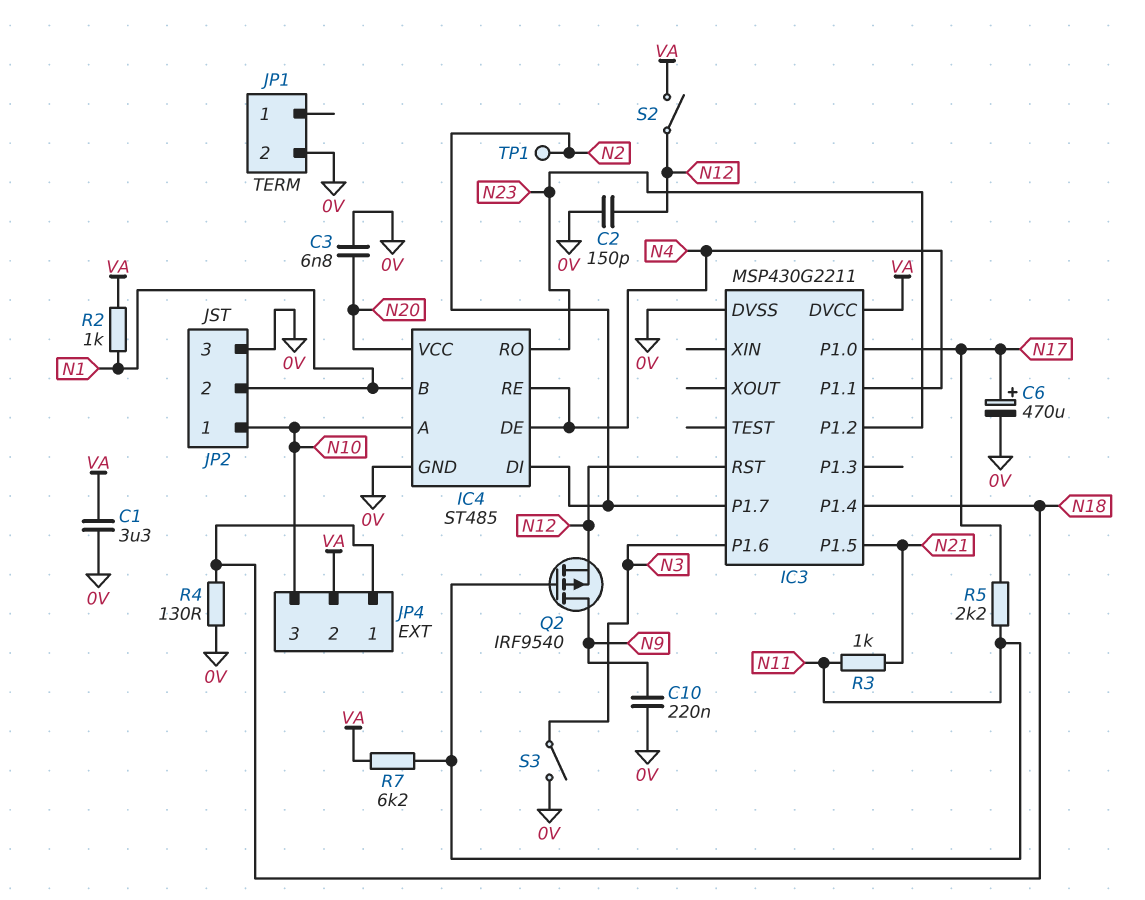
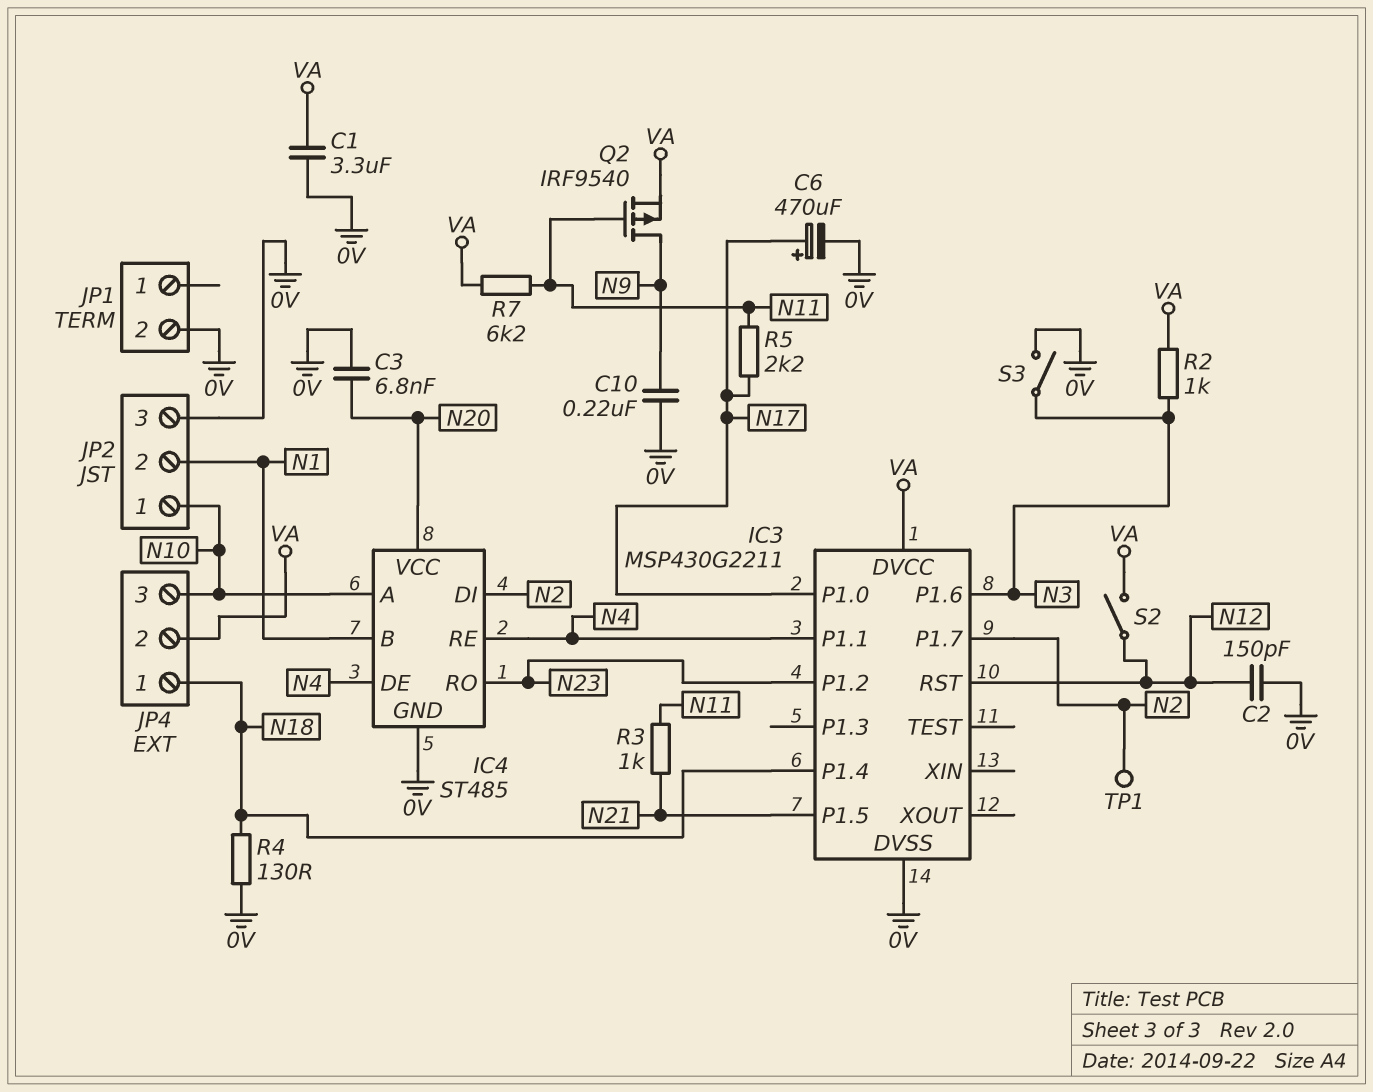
Q2: PMOS IRF9540 (G N11, D N9, S N12) -> PMOS IRF9540 (G N11, D N9, S VA)
R2: 1k (N1, VA) -> 1k (N3, VA)

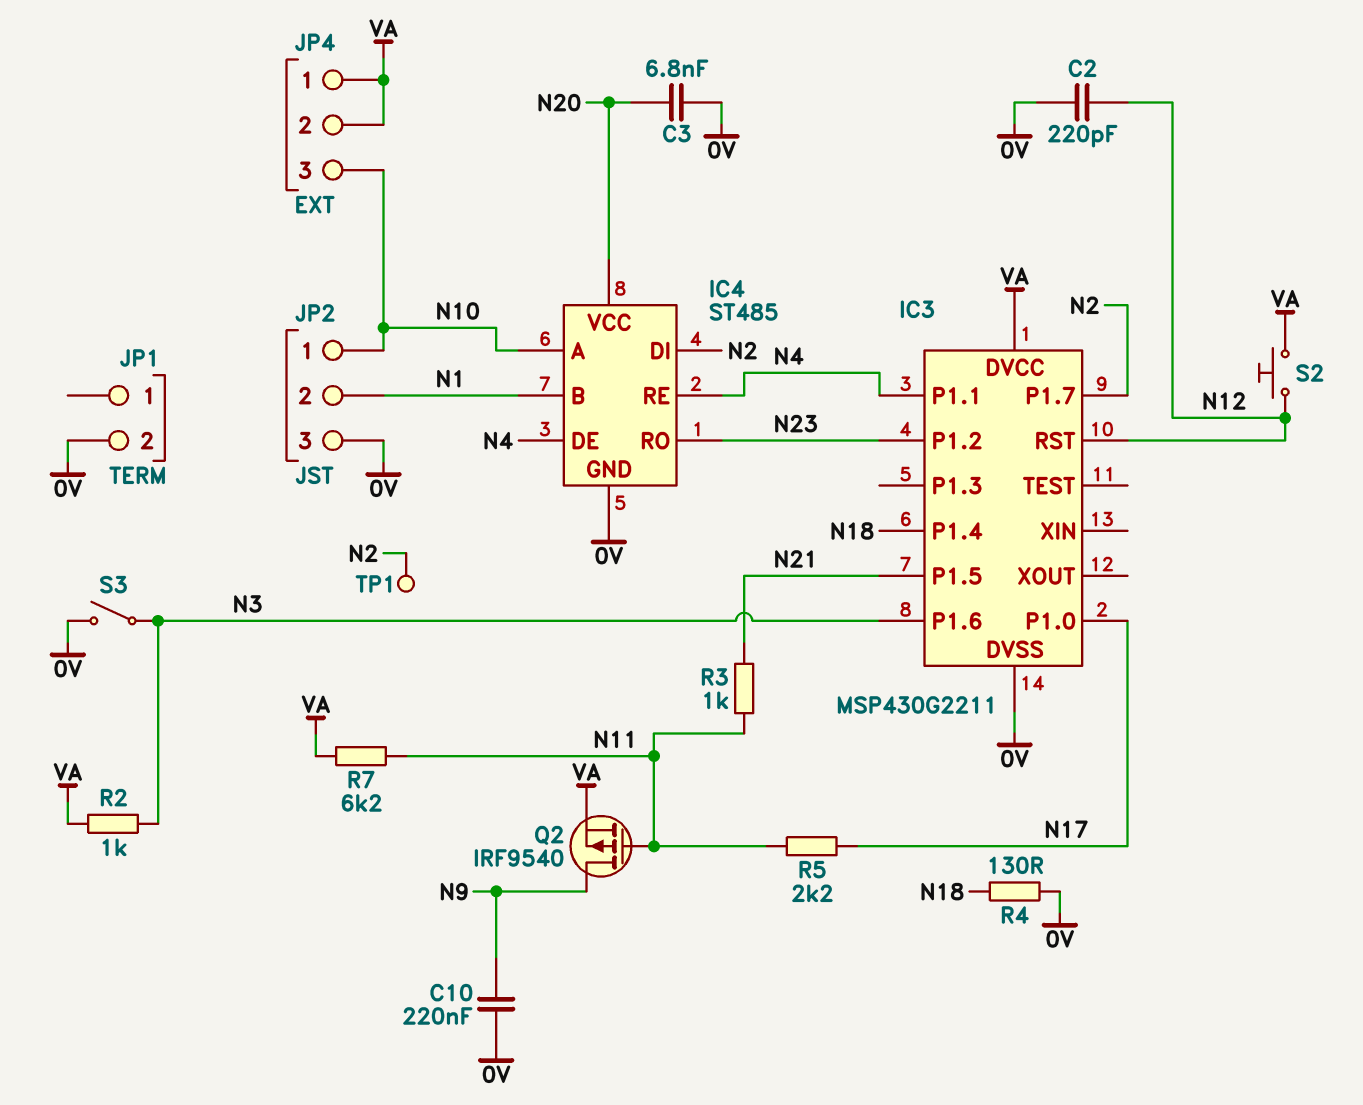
C1: 3.3uF (0V, VA) -> none
C2: 150pF (0V, N12) -> 220pF (0V, N12)
C6: 470uF (plus N17, minus 0V) -> none
JP4 pin 1: N18 -> VA
S2: switch (N12, VA) -> button (N12, VA)

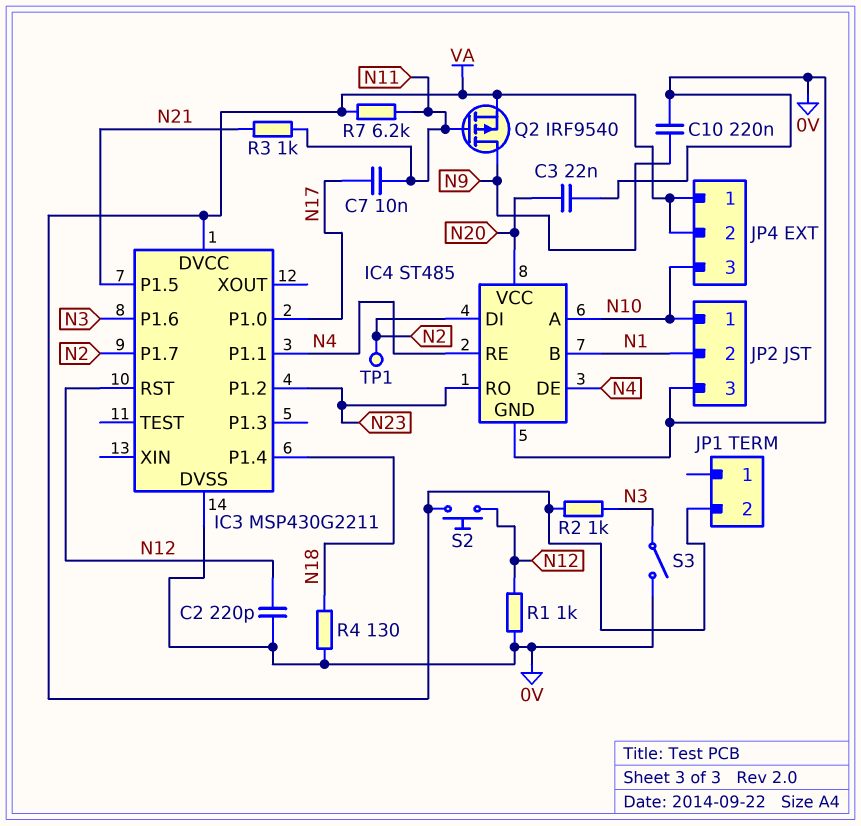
C3: 6.8nF (0V, N20) -> 22nF (0V, N20)
C7: none -> 10nF (N11, N17)
JP1 pin 2: 0V -> VA
R1: none -> 1k (0V, N12)
R5: 2.2k (N11, N17) -> none

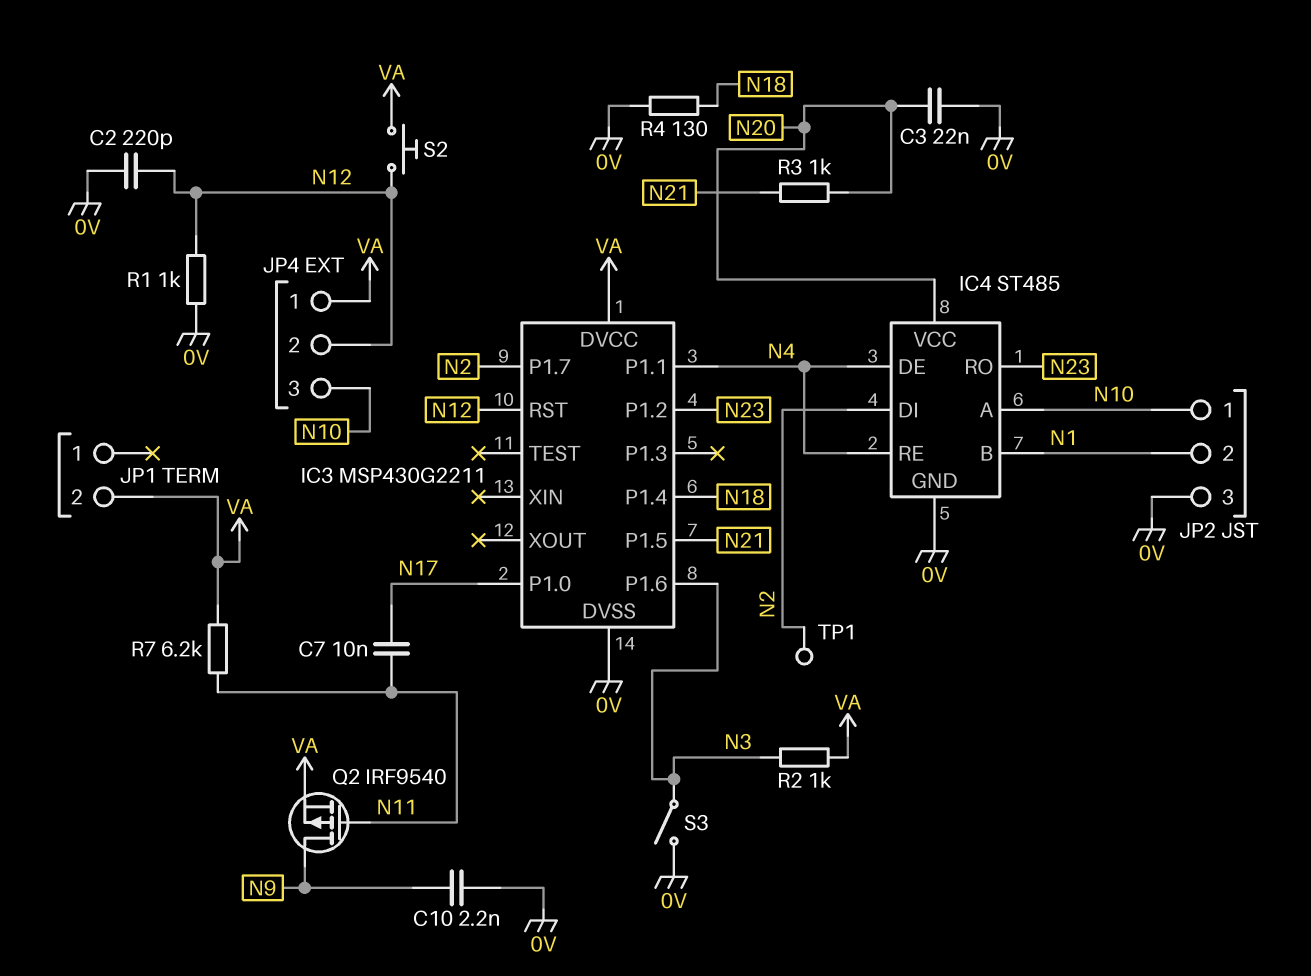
C10: 220nF (0V, N9) -> 2.2nF (0V, N9)
JP4 pin 2: VA -> N12
R3: 1k (N11, N21) -> 1k (N20, N21)

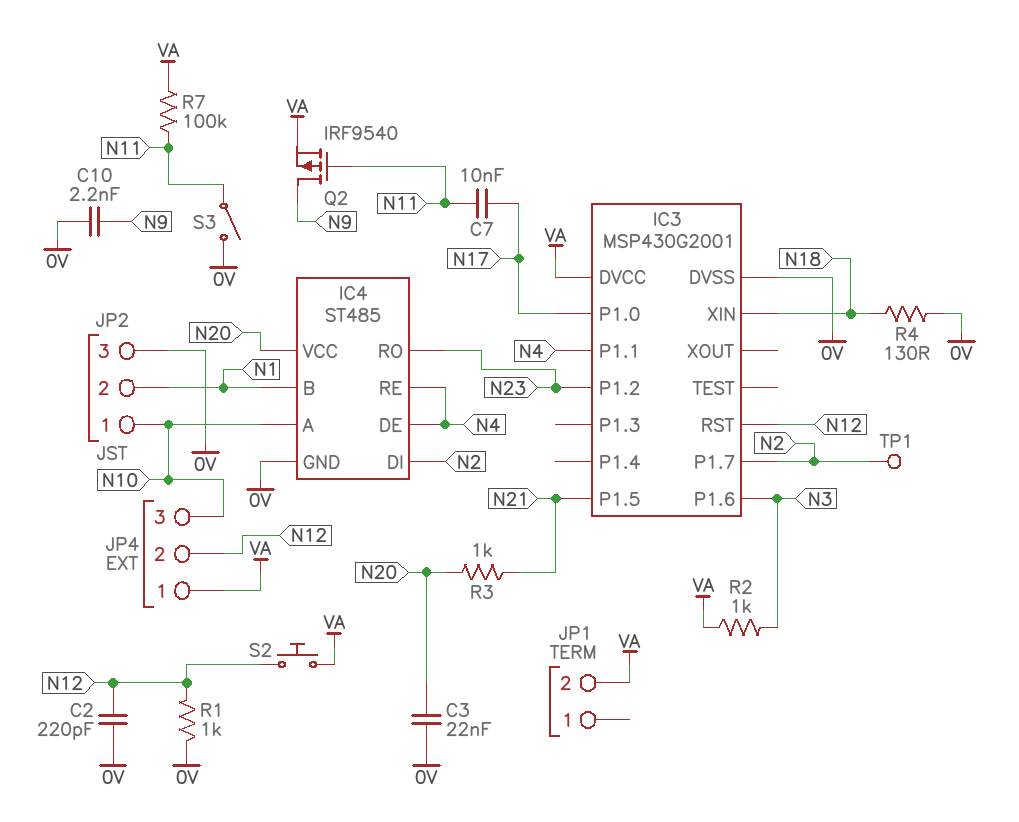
IC3: MSP430G2211 -> MSP430G2001
IC3 pin P1.4: N18 -> none
IC3 pin XIN: none -> N18
R7: 6.2k (N11, VA) -> 100k (N11, VA)
S3: switch (0V, N3) -> switch (0V, N11)

